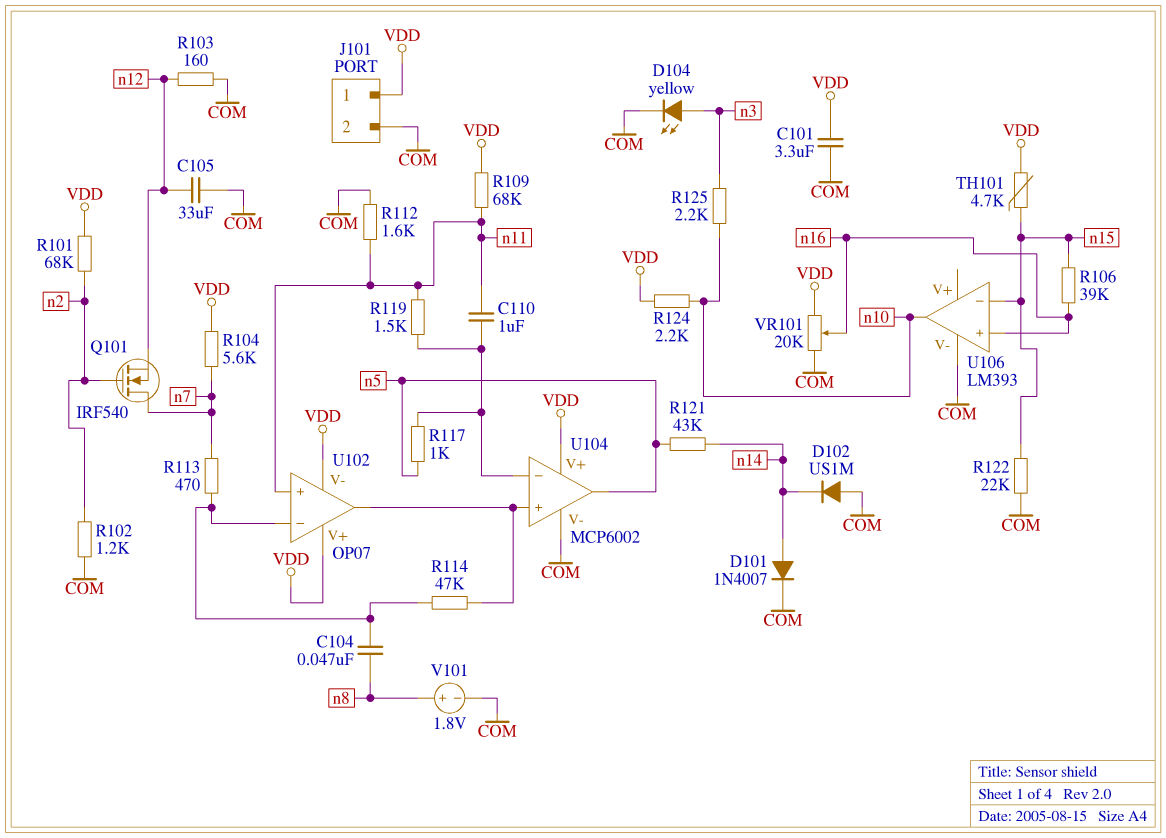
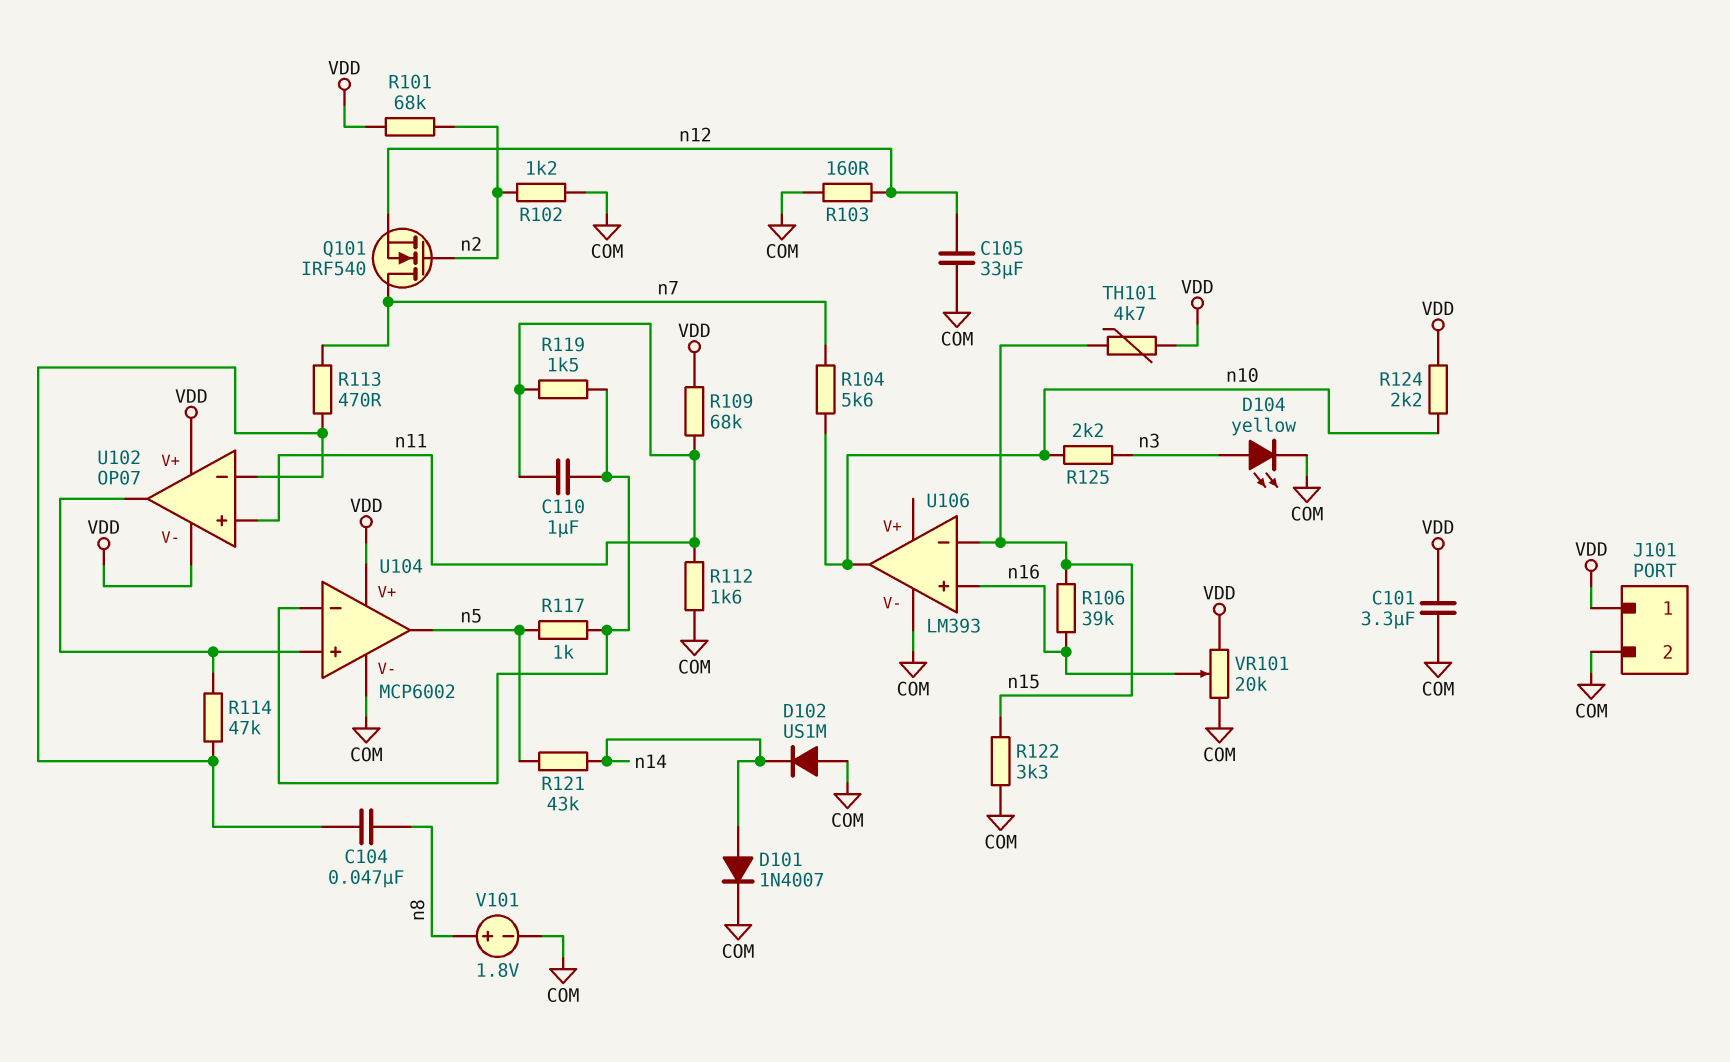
R104: 5.6k (VDD, n7) -> 5.6k (n7, n10)
R122: 22k (COM, n15) -> 3.3k (COM, n15)

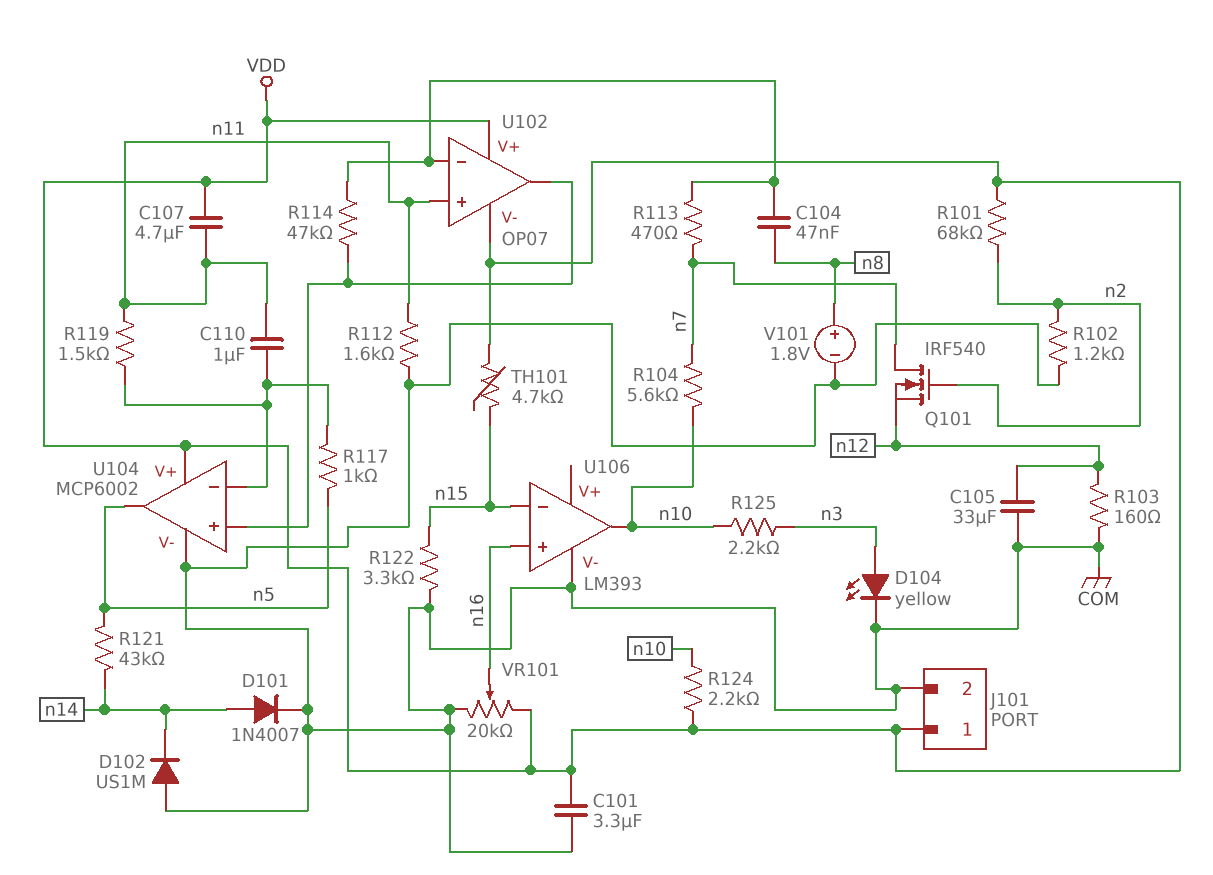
C107: none -> 4.7uF (VDD, n11)
R106: 39k (n15, n16) -> none
R109: 68k (VDD, n11) -> none

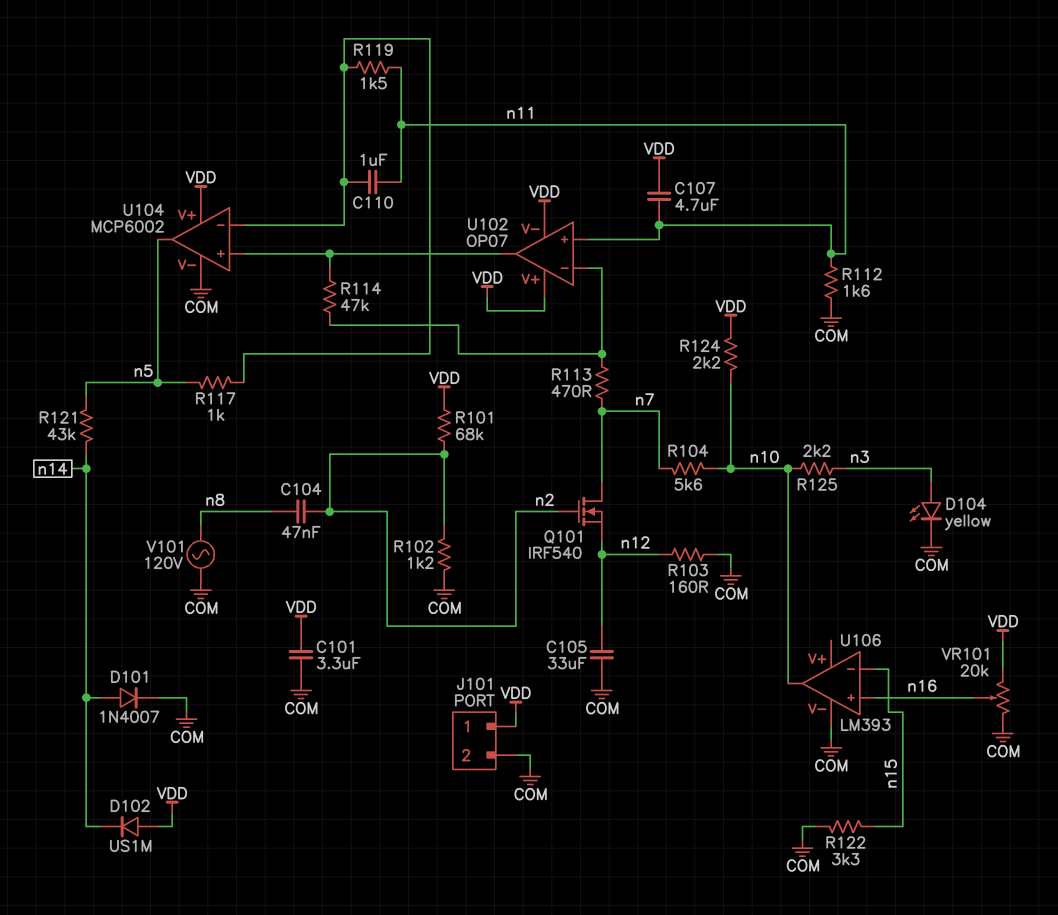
C104: 47nF (U102/in-, n8) -> 47nF (n2, n8)
D102: diode US1M (A COM, K n14) -> diode US1M (A VDD, K n14)
TH101: 4.7k (VDD, n15) -> none
V101: 1.8V (plus n8, minus COM) -> AC 120V (COM, n8)

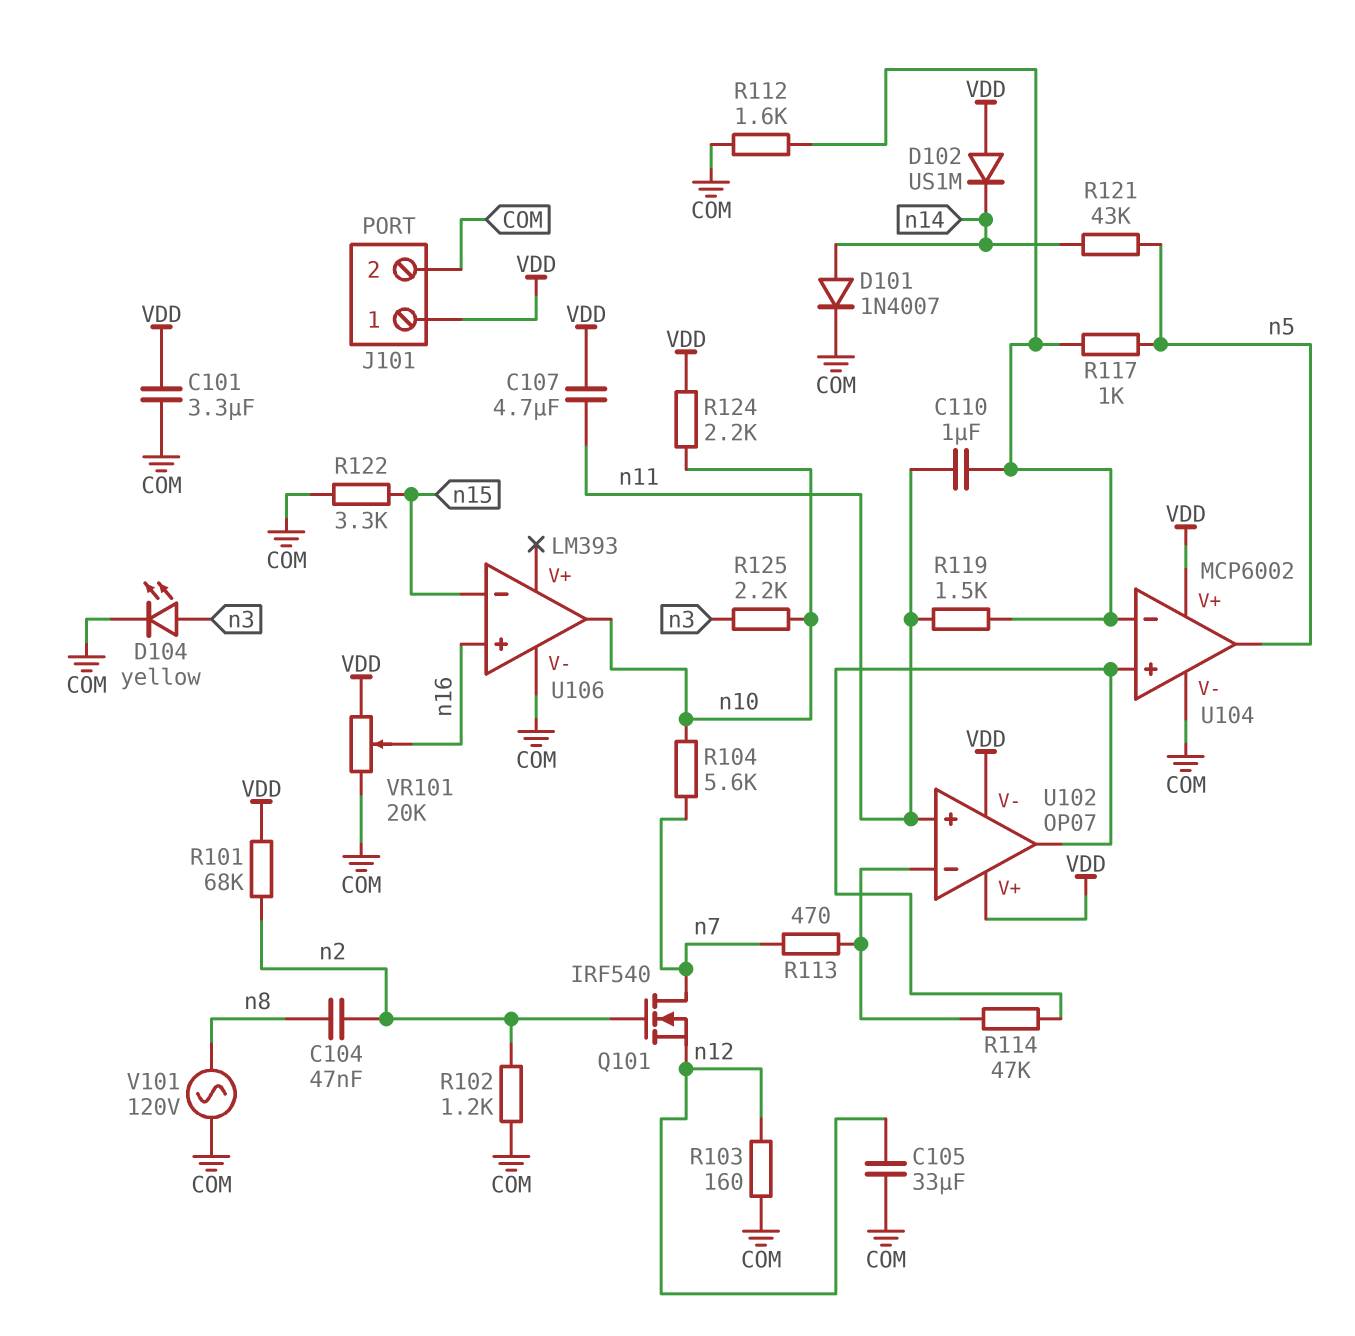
R112: 1.6k (COM, n11) -> 1.6k (COM, U104/in-)

